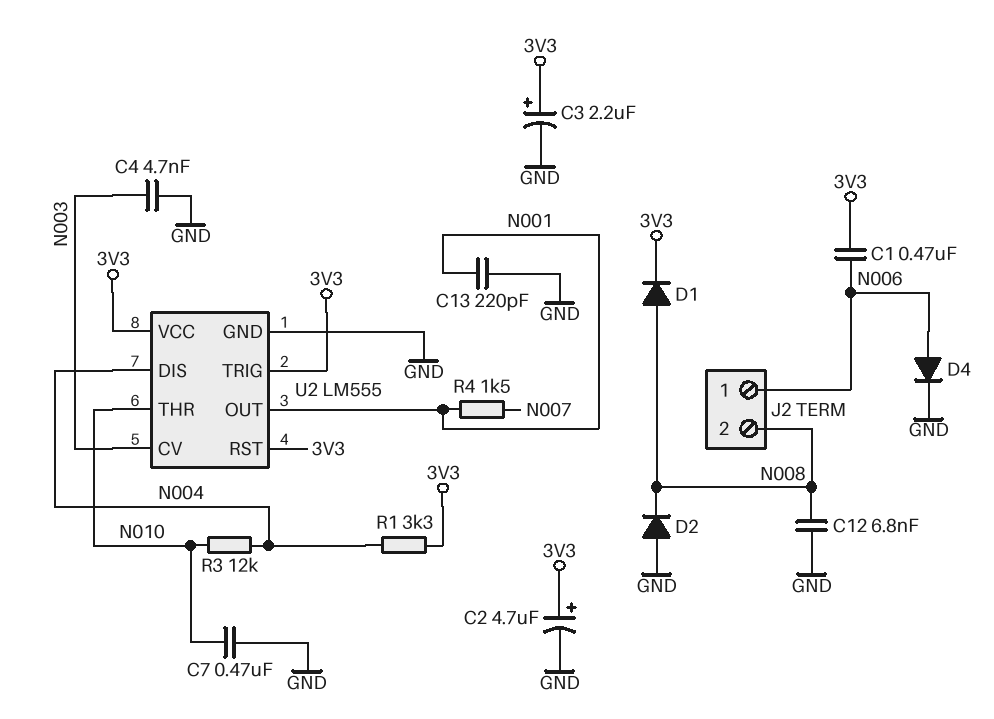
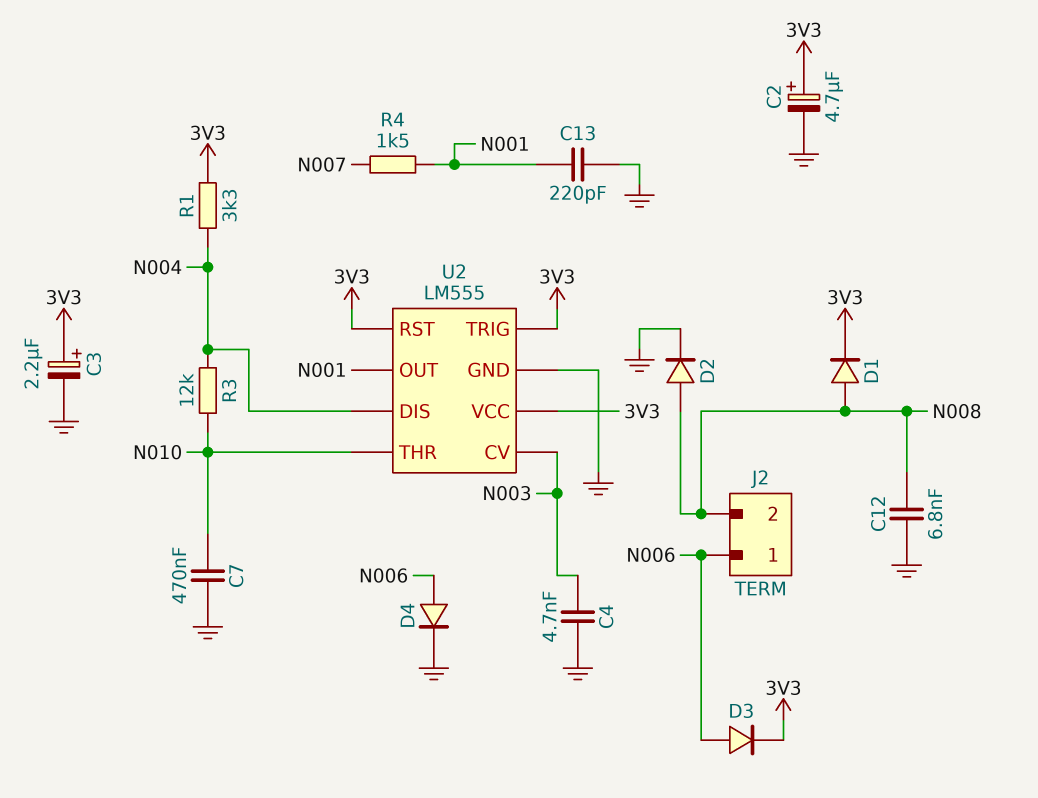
C1: 470nF (3V3, N006) -> none
D2: diode (A GND, K N008) -> diode (A N008, K GND)
D3: none -> diode (A N006, K 3V3)

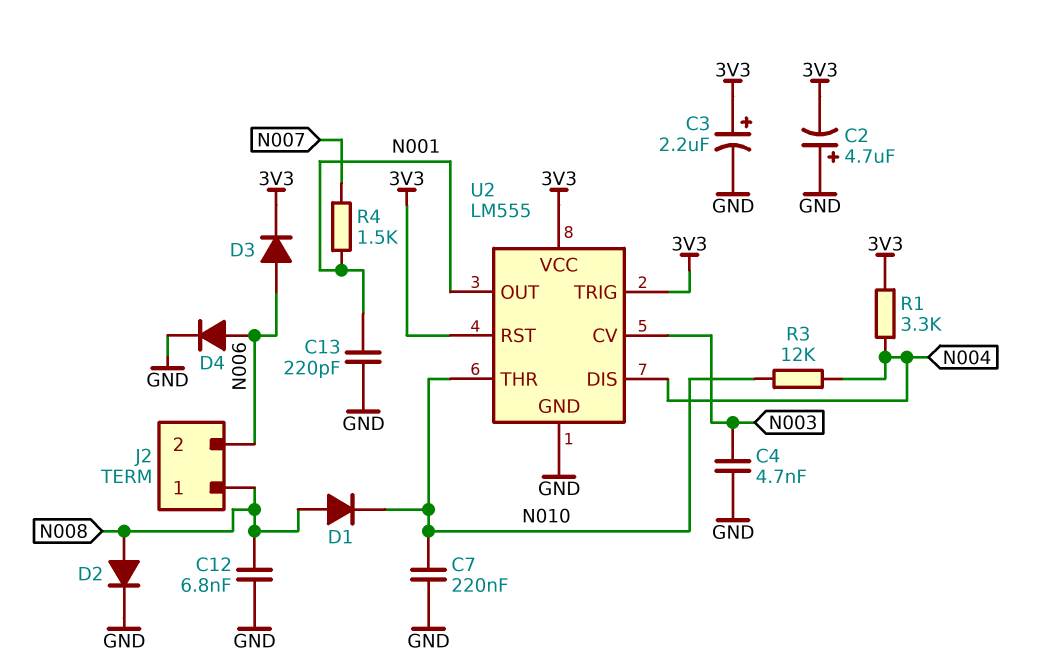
C2: 4.7uF (plus 3V3, minus GND) -> 4.7uF (plus GND, minus 3V3)
C7: 470nF (GND, N010) -> 220nF (GND, N010)
D1: diode (A N008, K 3V3) -> diode (A N008, K N010)
J2 pin 1: N006 -> N008
J2 pin 2: N008 -> N006

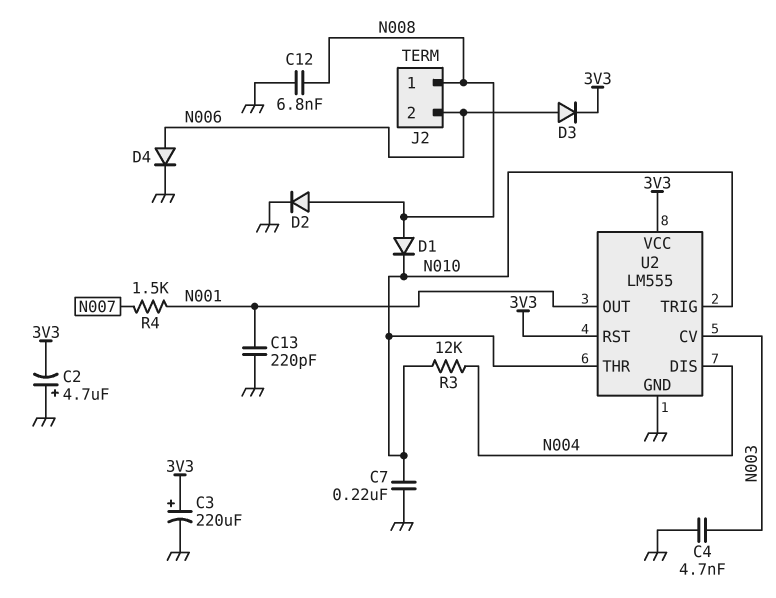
C3: 2.2uF (plus 3V3, minus GND) -> 220uF (plus 3V3, minus GND)
R1: 3.3k (3V3, N004) -> none
U2 pin TRIG: 3V3 -> N010

